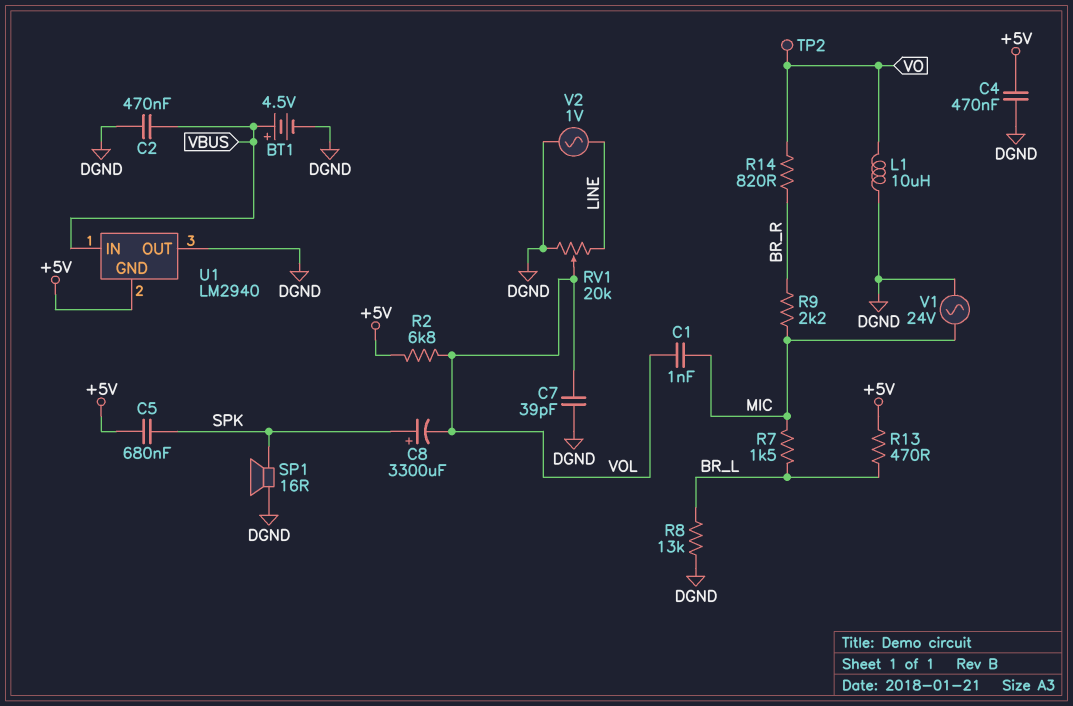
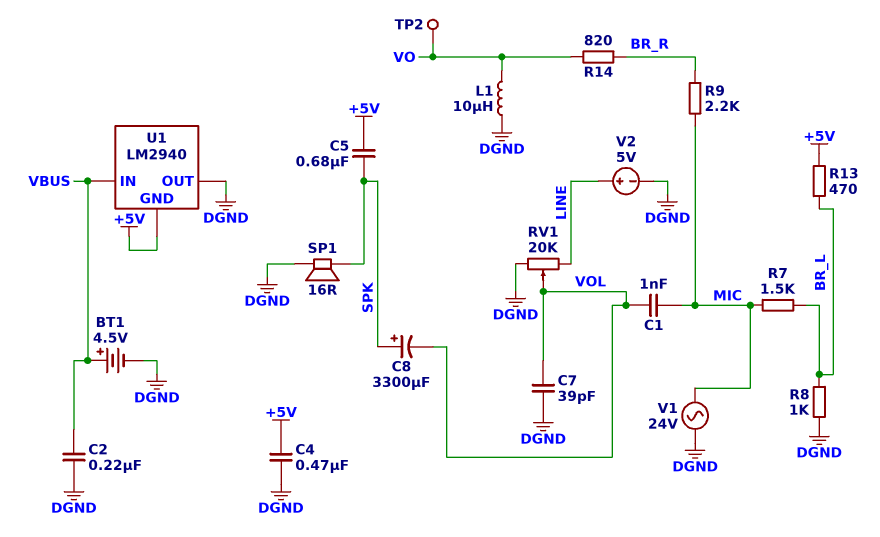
C2: 470nF (DGND, VBUS) -> 220nF (DGND, VBUS)
R2: 6.8k (+5V, VOL) -> none
R8: 13k (BR_L, DGND) -> 1k (BR_L, DGND)
V2: AC 1V (DGND, LINE) -> 5V (plus LINE, minus DGND)

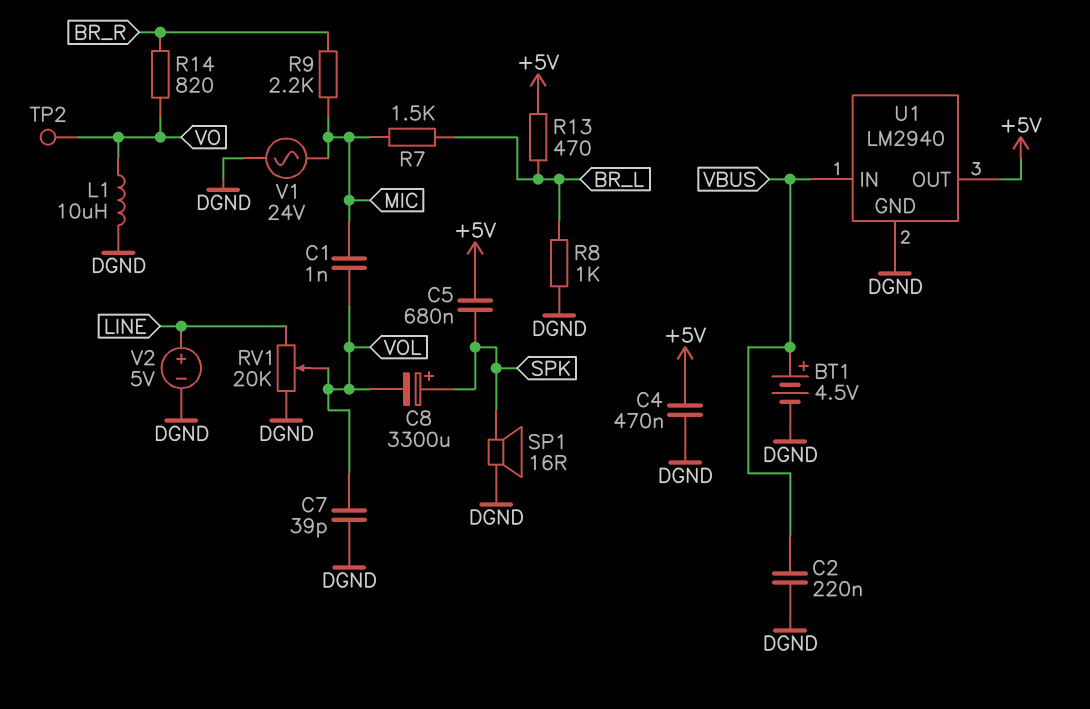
U1 pin GND: +5V -> DGND
U1 pin OUT: DGND -> +5V

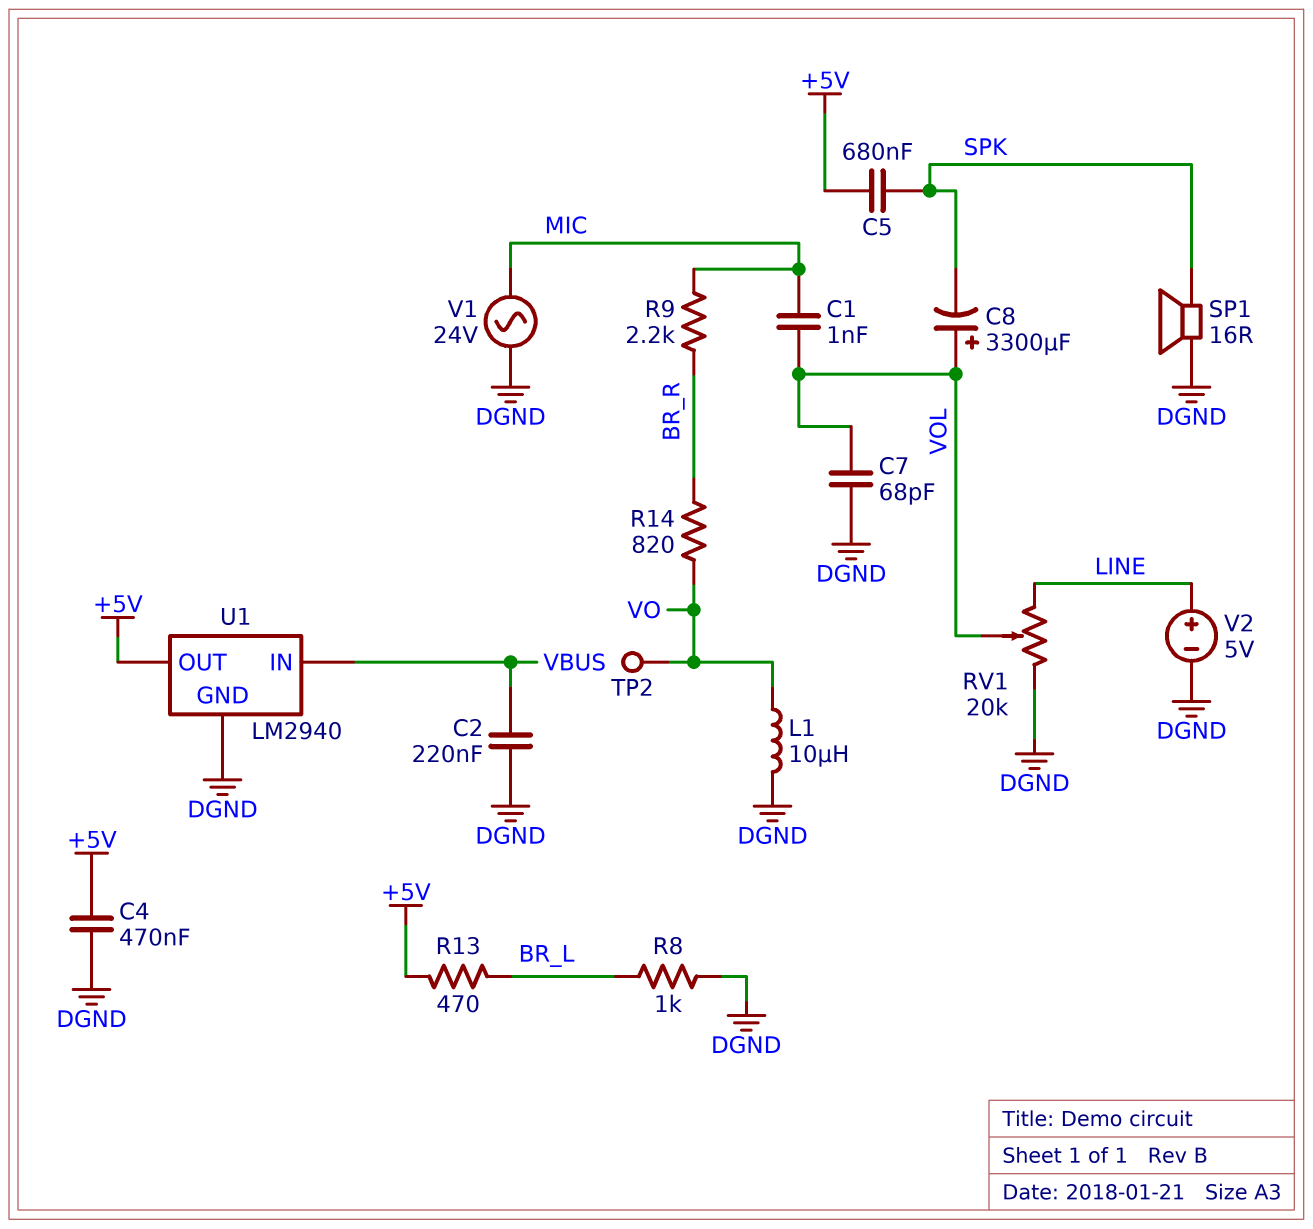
BT1: 4.5V (plus VBUS, minus DGND) -> none
C7: 39pF (DGND, VOL) -> 68pF (DGND, VOL)
C8: 3300uF (plus SPK, minus VOL) -> 3300uF (plus VOL, minus SPK)
R7: 1.5k (BR_L, MIC) -> none

